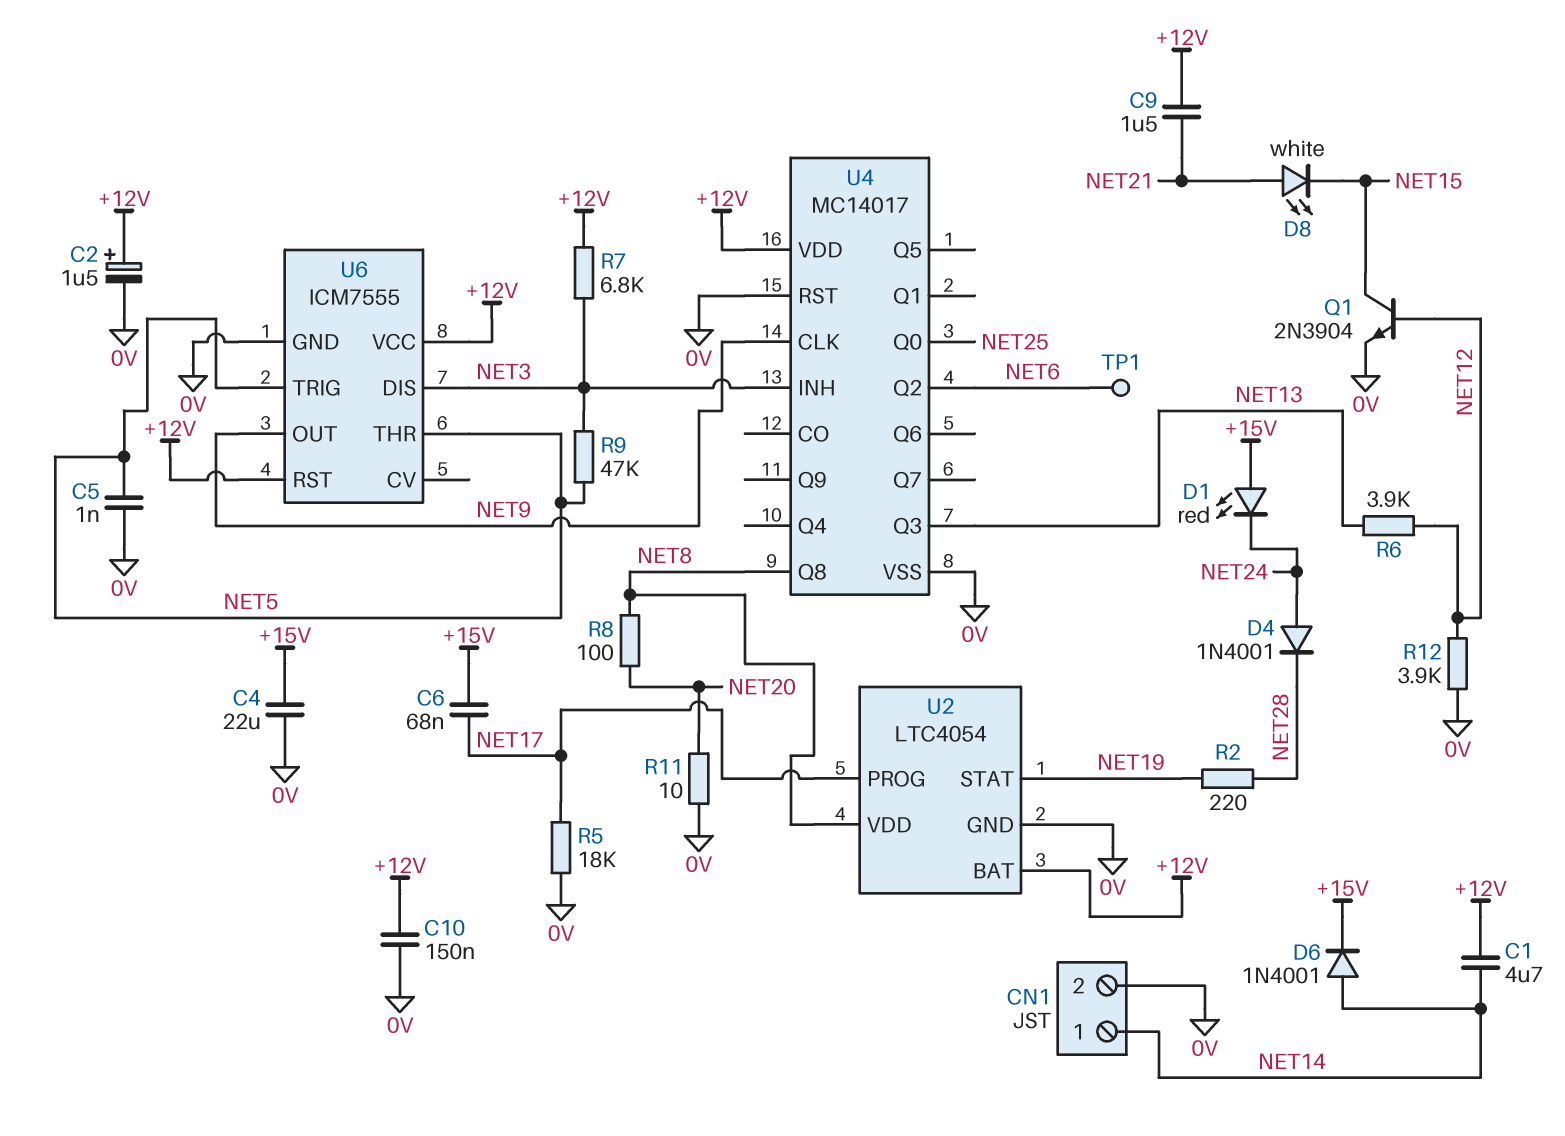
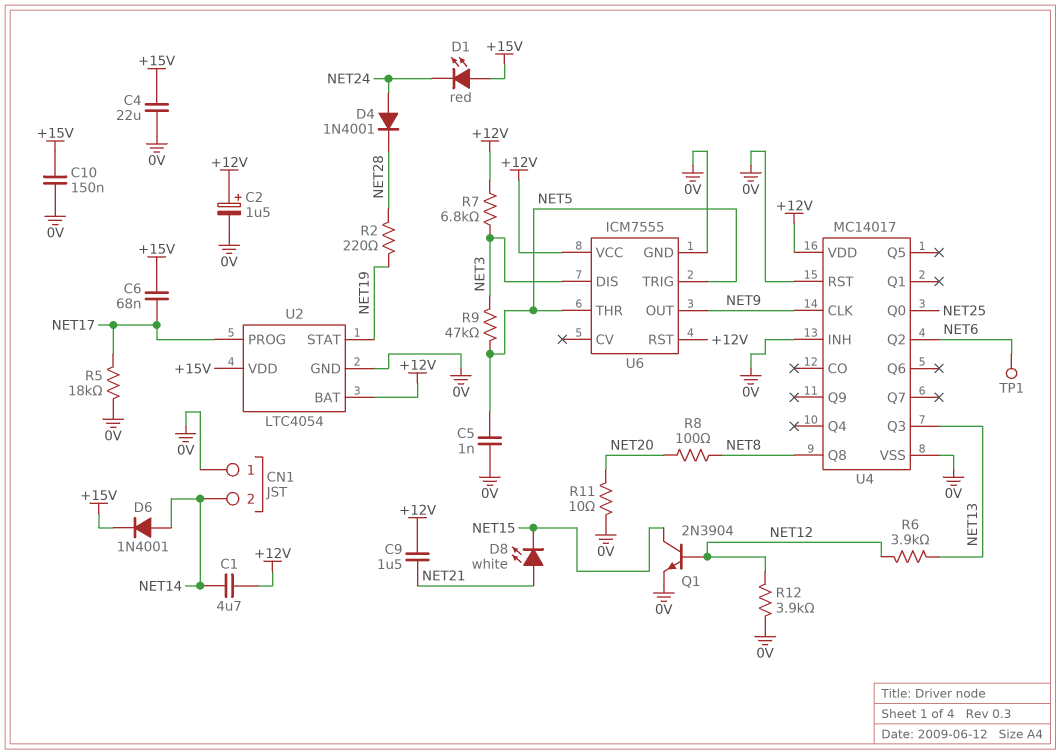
C10: 150nF (+12V, 0V) -> 150nF (+15V, 0V)
CN1 pin 1: NET14 -> 0V
CN1 pin 2: 0V -> NET14
U2 pin VDD: NET8 -> +15V
U4 pin INH: NET3 -> 0V

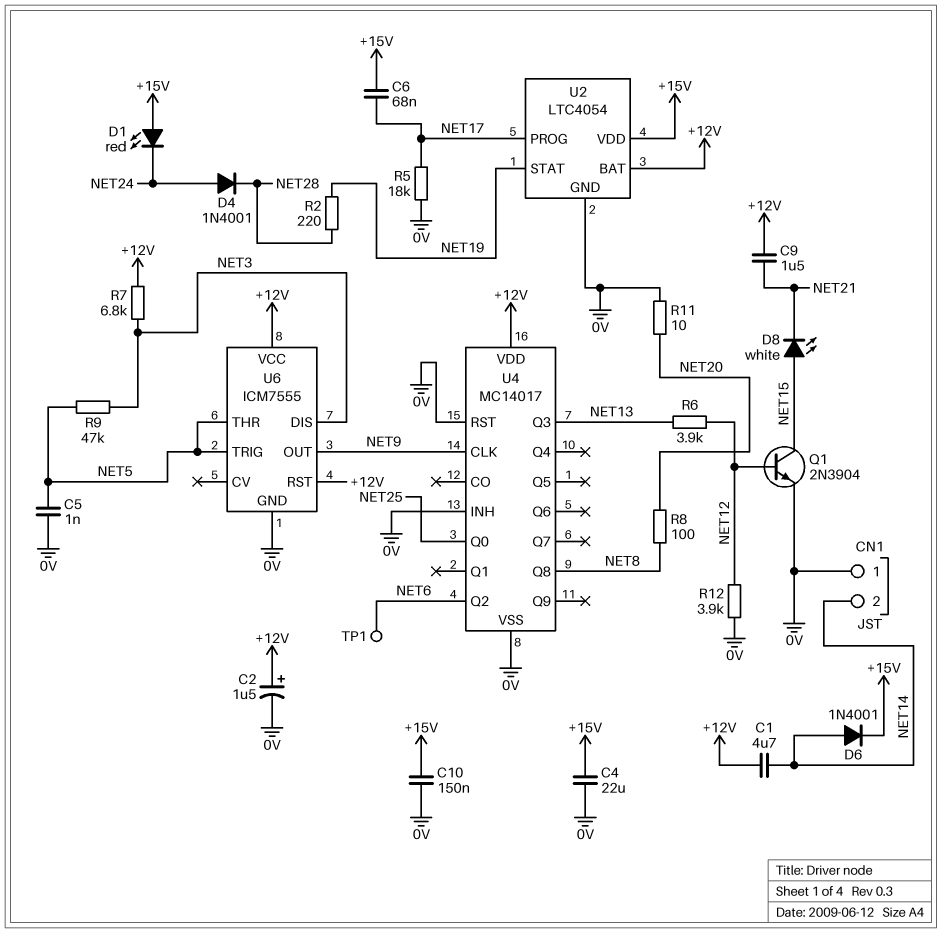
D8: LED white (A NET21, K NET15) -> LED white (A NET15, K NET21)

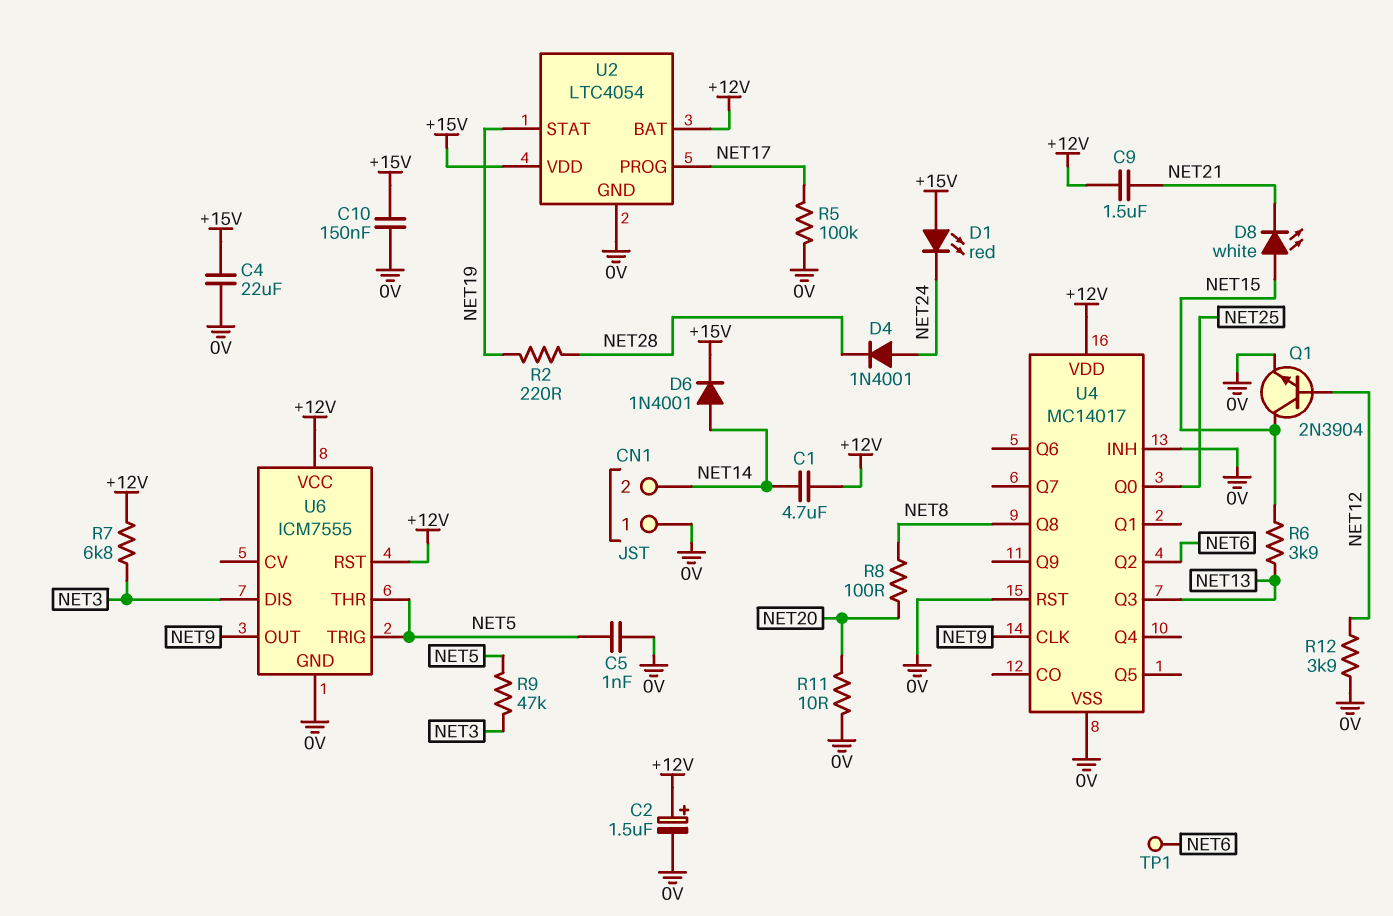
C6: 68nF (+15V, NET17) -> none
R5: 18k (0V, NET17) -> 100k (0V, NET17)
R6: 3.9k (NET12, NET13) -> 3.9k (NET13, NET15)

